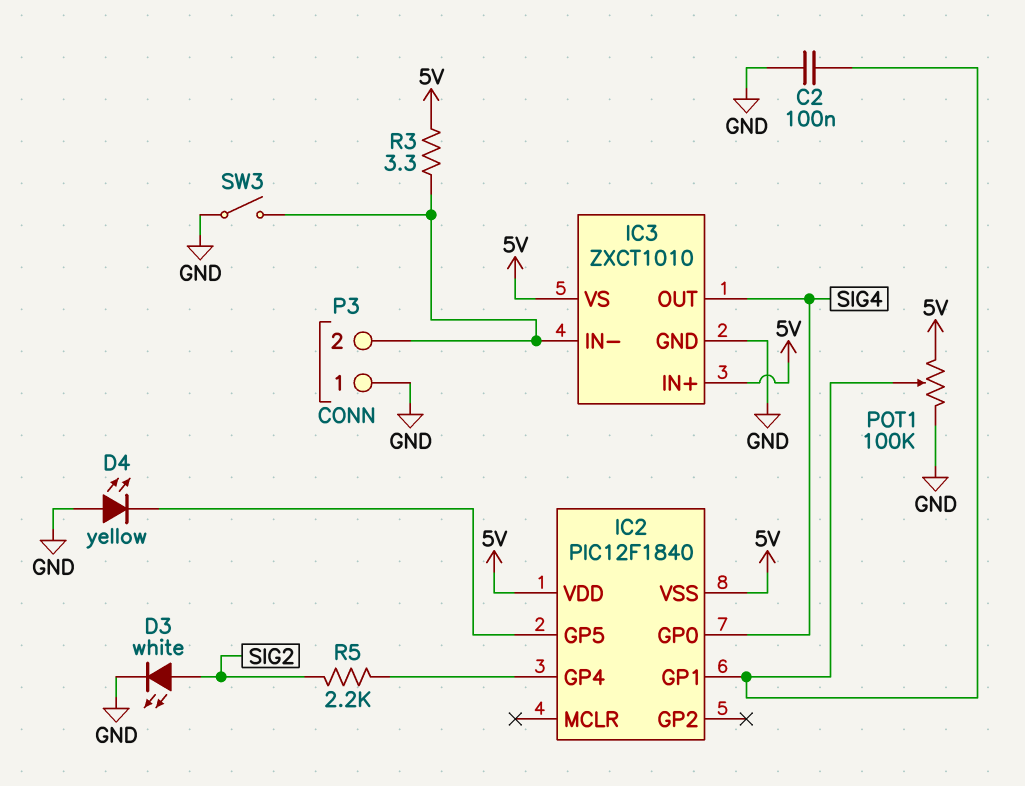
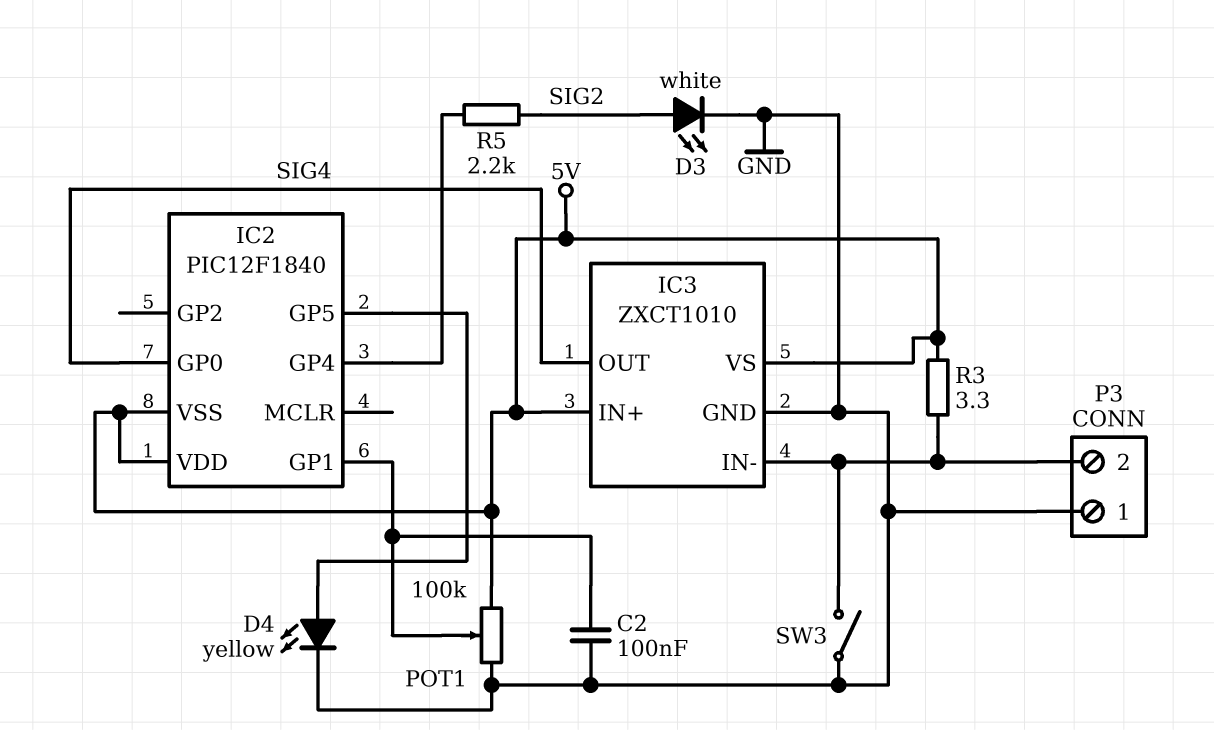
D4: LED yellow (A GND, K IC2/GP5) -> LED yellow (A IC2/GP5, K GND)

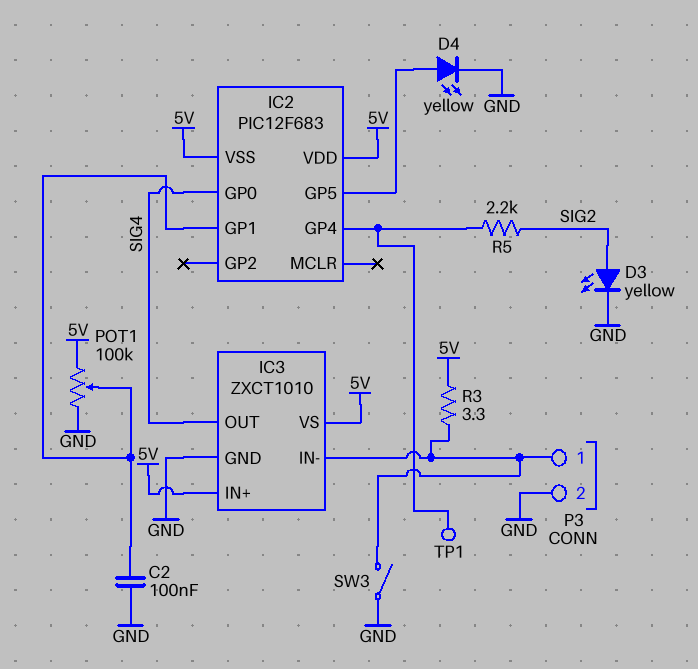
D3: LED white (A SIG2, K GND) -> LED yellow (A SIG2, K GND)
IC2: PIC12F1840 -> PIC12F683
P3 pin 1: GND -> IC3/IN-
P3 pin 2: IC3/IN- -> GND
TP1: none -> test point (IC2/GP4)

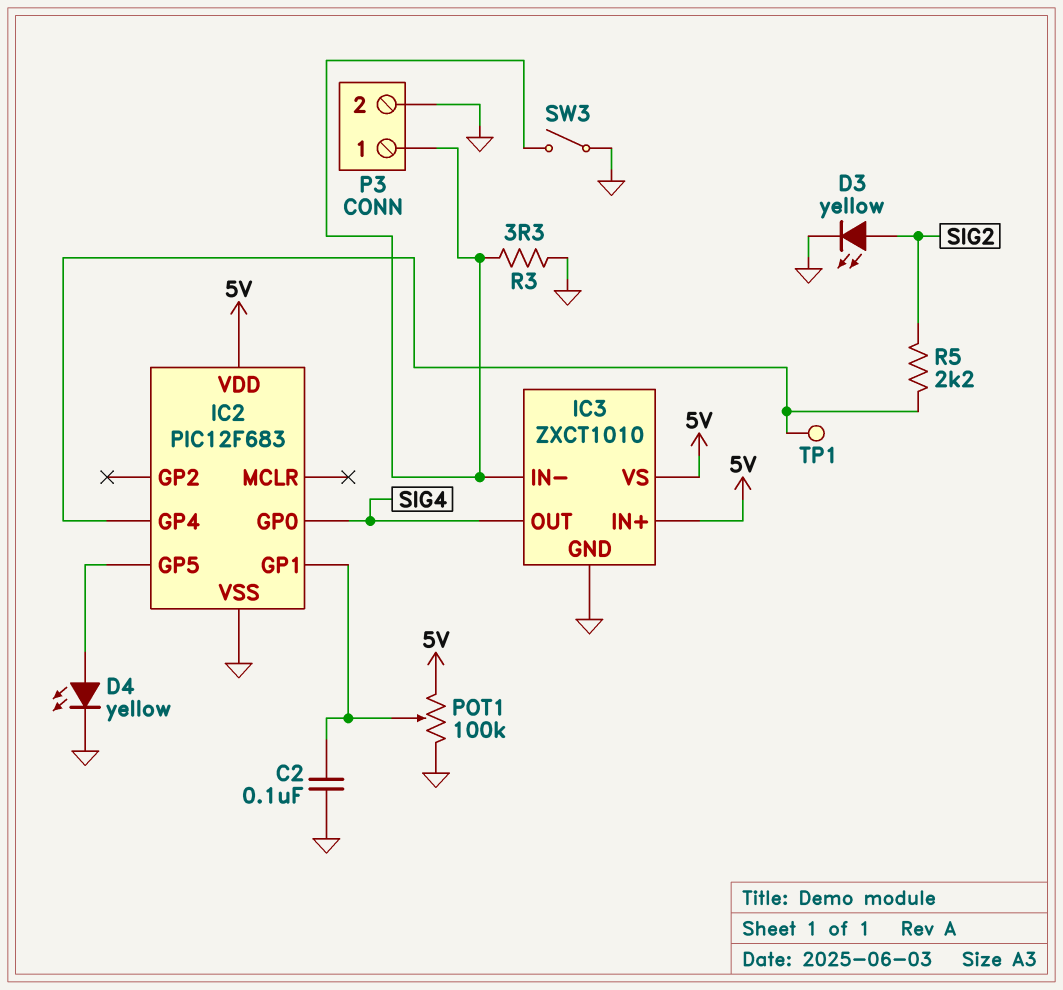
IC2 pin VSS: 5V -> GND
R3: 3.3 (5V, IC3/IN-) -> 3.3 (GND, IC3/IN-)

